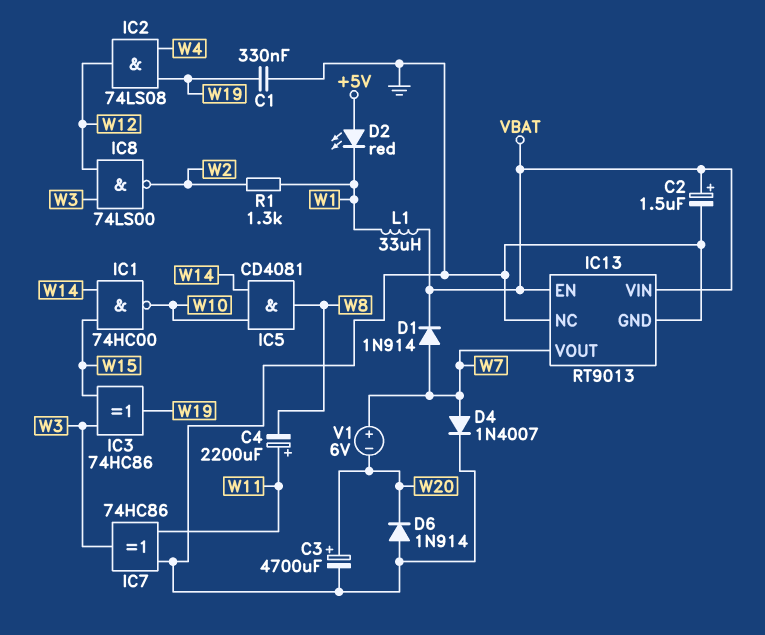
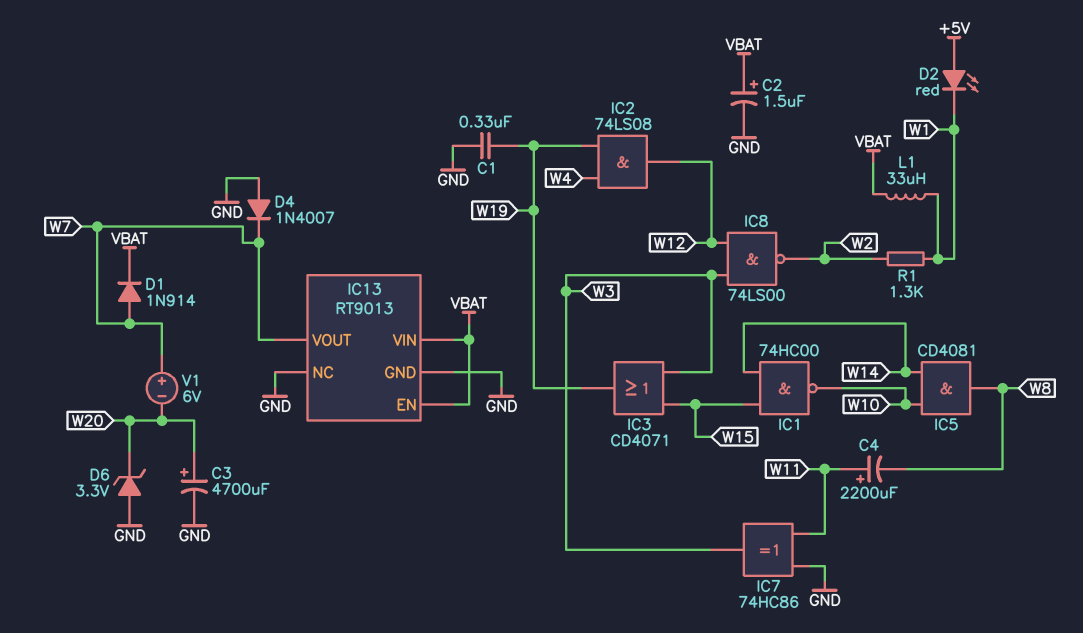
D4: diode 1N4007 (A W7, K GND) -> diode 1N4007 (A GND, K W7)
D6: diode 1N914 (A GND, K W20) -> zener 3.3V (A GND, K W20)
IC3: XOR 74HC86 (in W3, in W15, out W19) -> OR CD4071 (in W3, in W15, out W19)

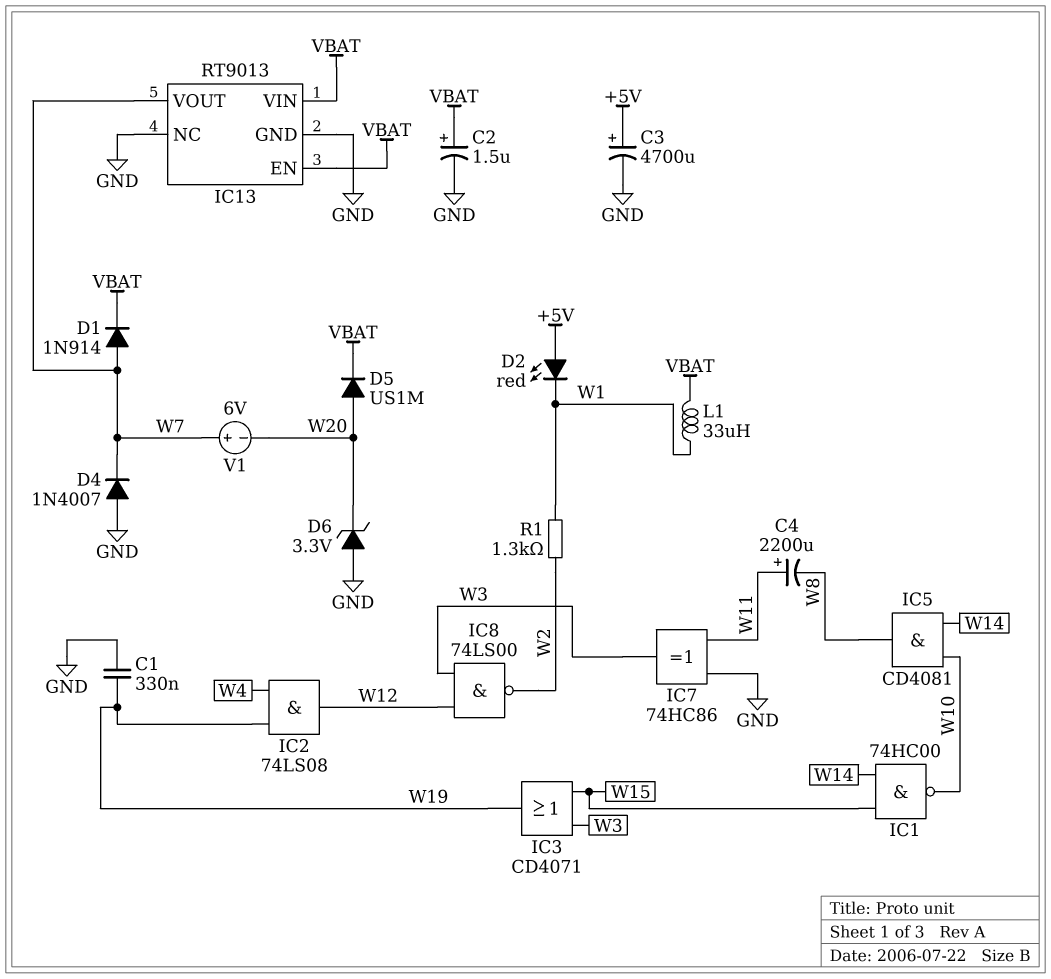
C3: 4700uF (plus W20, minus GND) -> 4700uF (plus +5V, minus GND)
D5: none -> diode US1M (A W20, K VBAT)

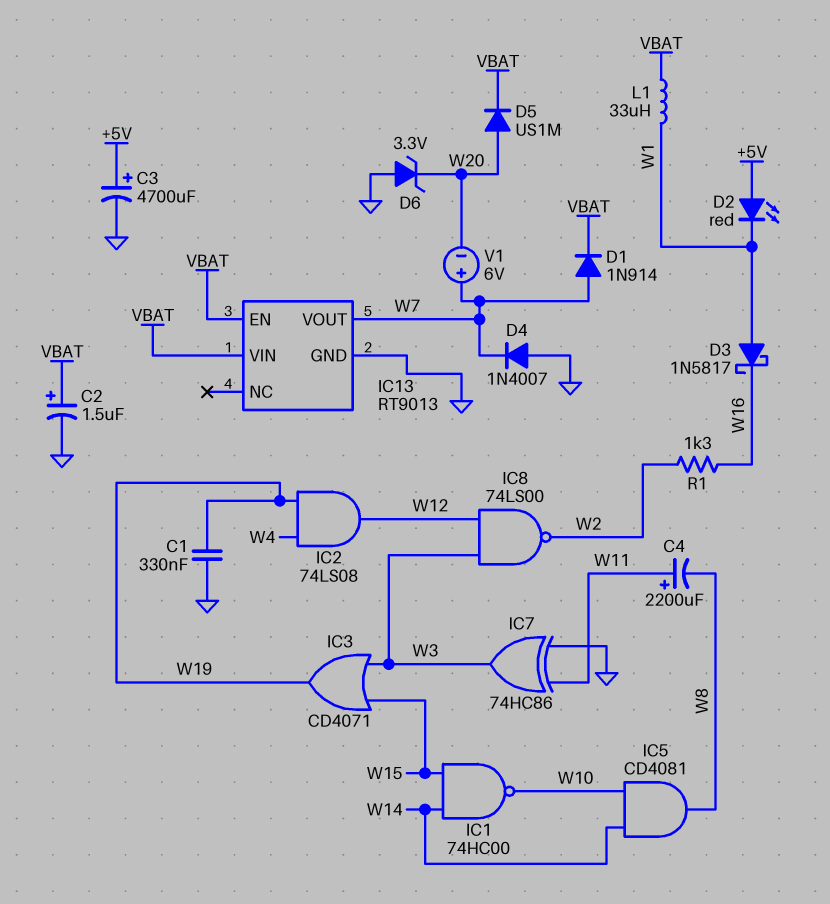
D3: none -> schottky 1N5817 (A W1, K W16)
IC13 pin NC: GND -> none
R1: 1.3k (W1, W2) -> 1.3k (W2, W16)

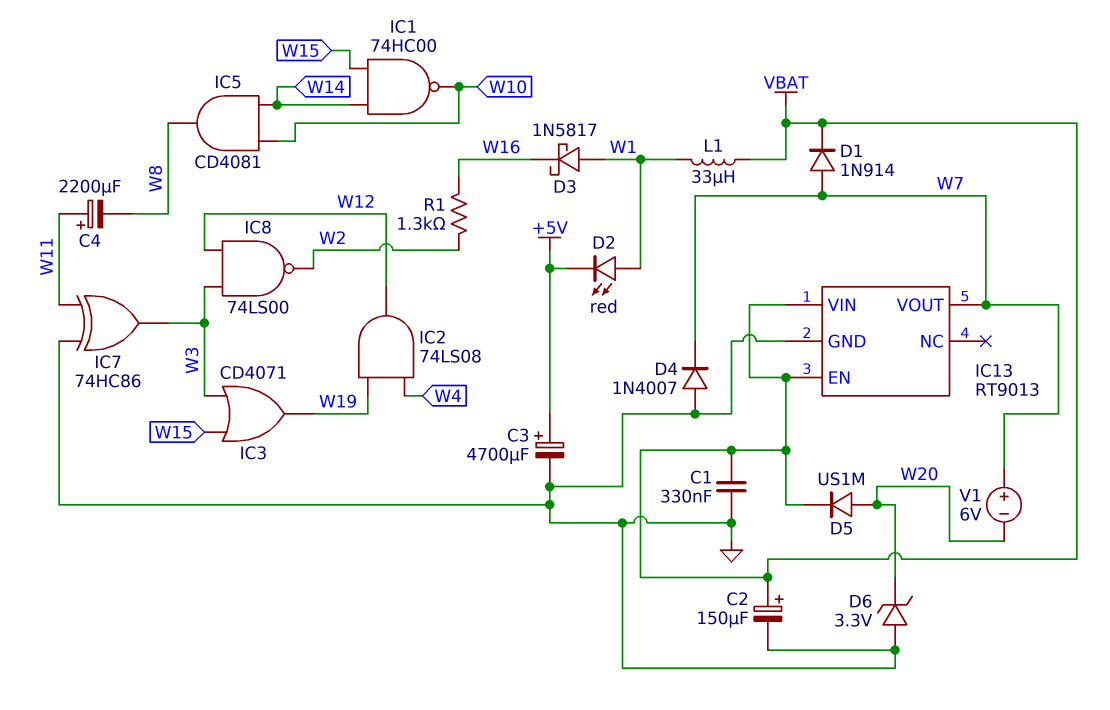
C1: 330nF (GND, W19) -> 330nF (GND, VBAT)
C2: 1.5uF (plus VBAT, minus GND) -> 150uF (plus VBAT, minus GND)
D2: LED red (A +5V, K W1) -> LED red (A W1, K +5V)

